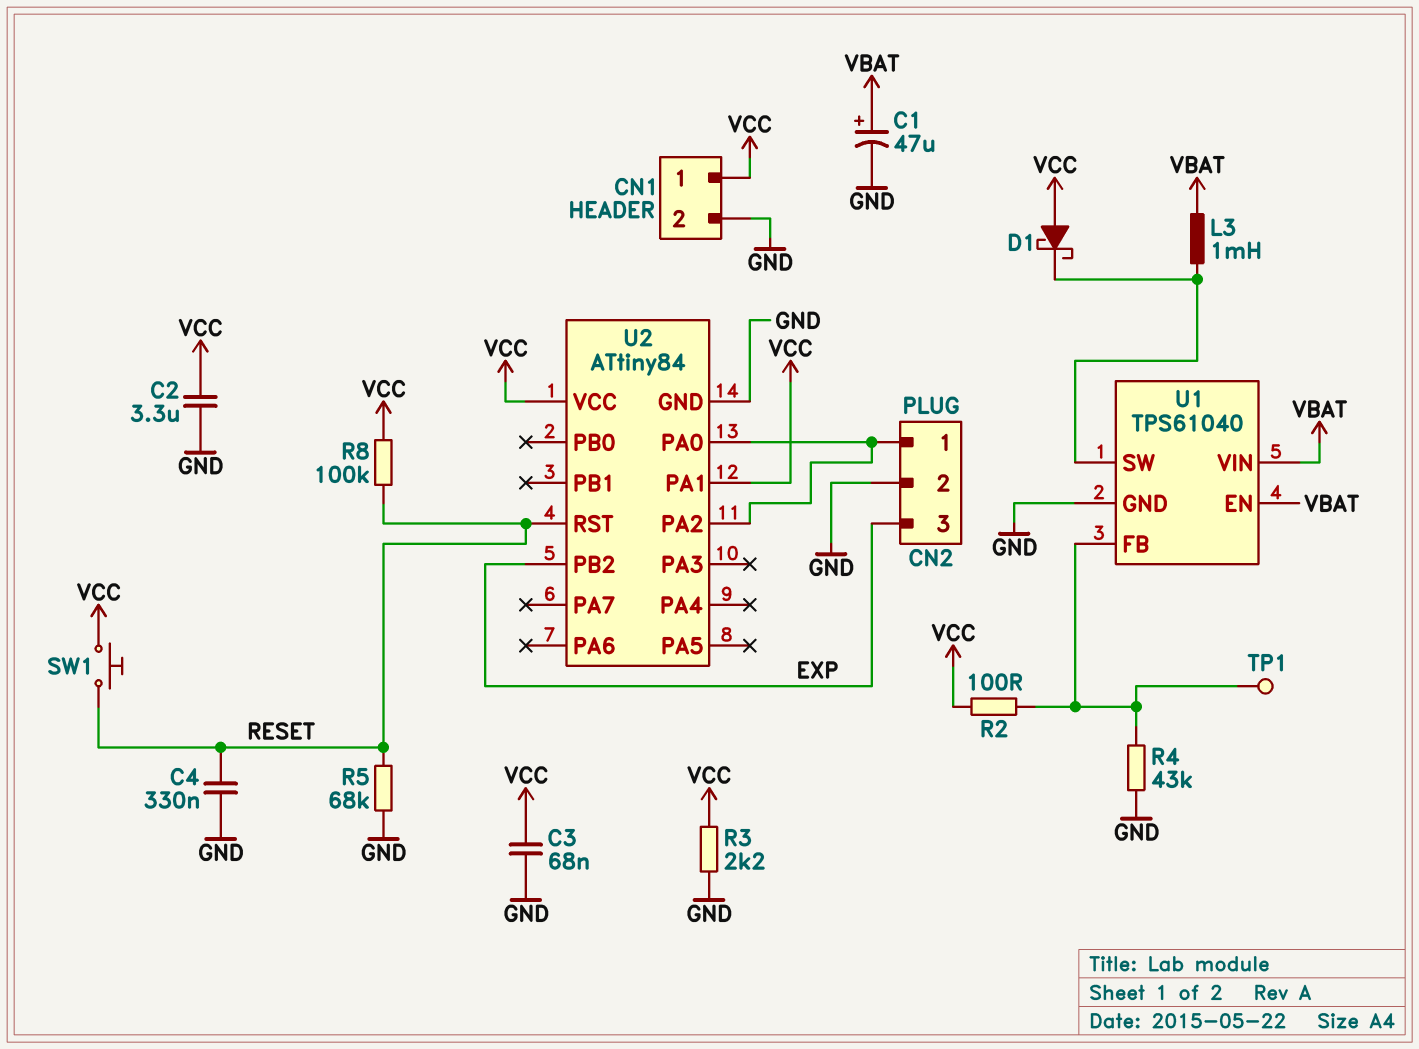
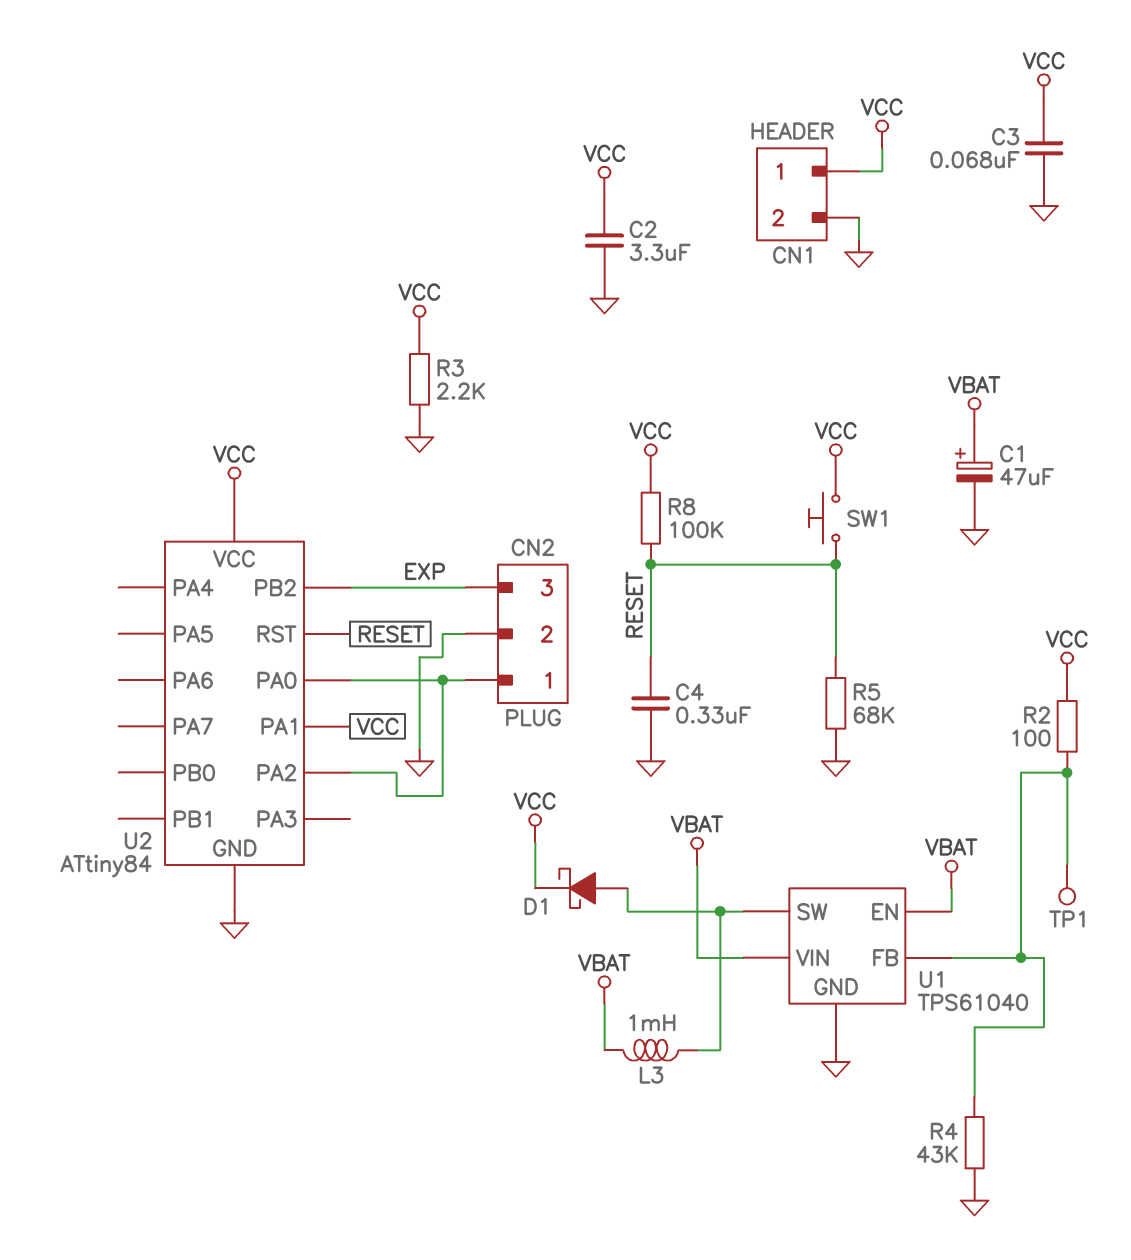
D1: schottky (A VCC, K U1/SW) -> schottky (A U1/SW, K VCC)

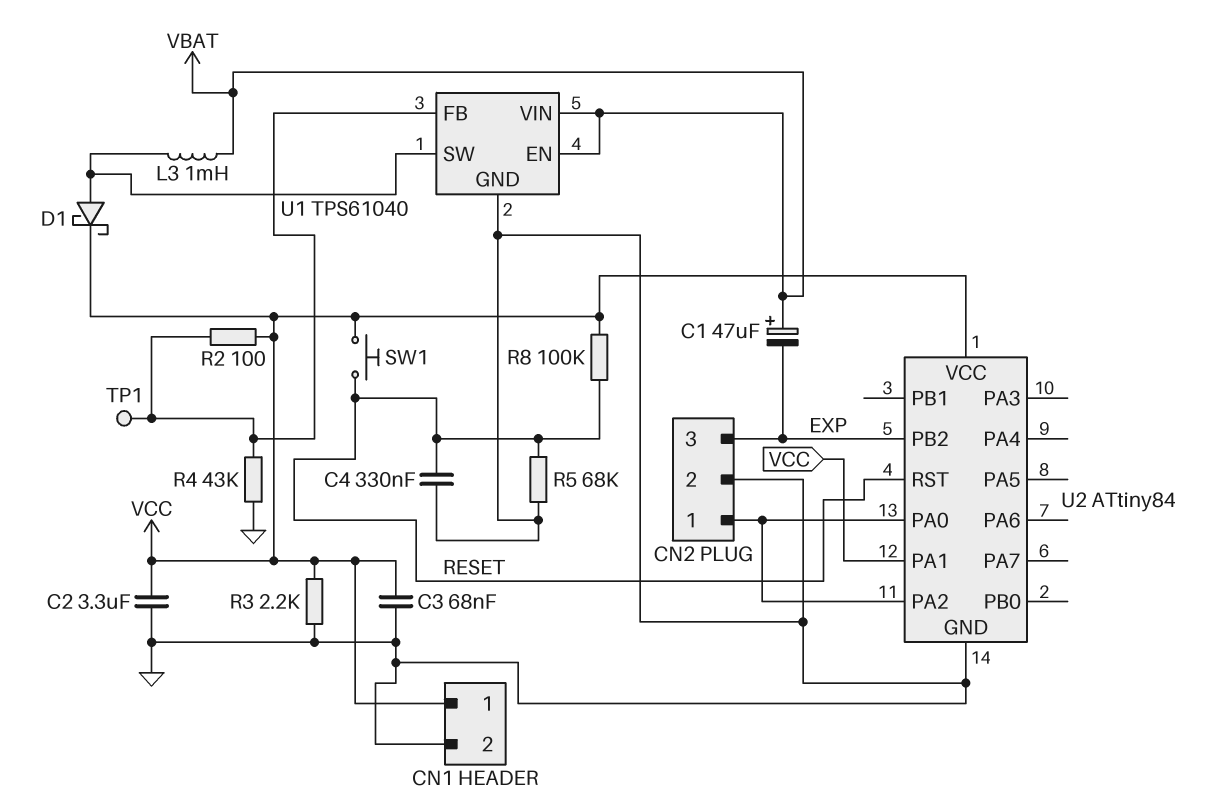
C1: 47uF (plus VBAT, minus GND) -> 47uF (plus VBAT, minus EXP)

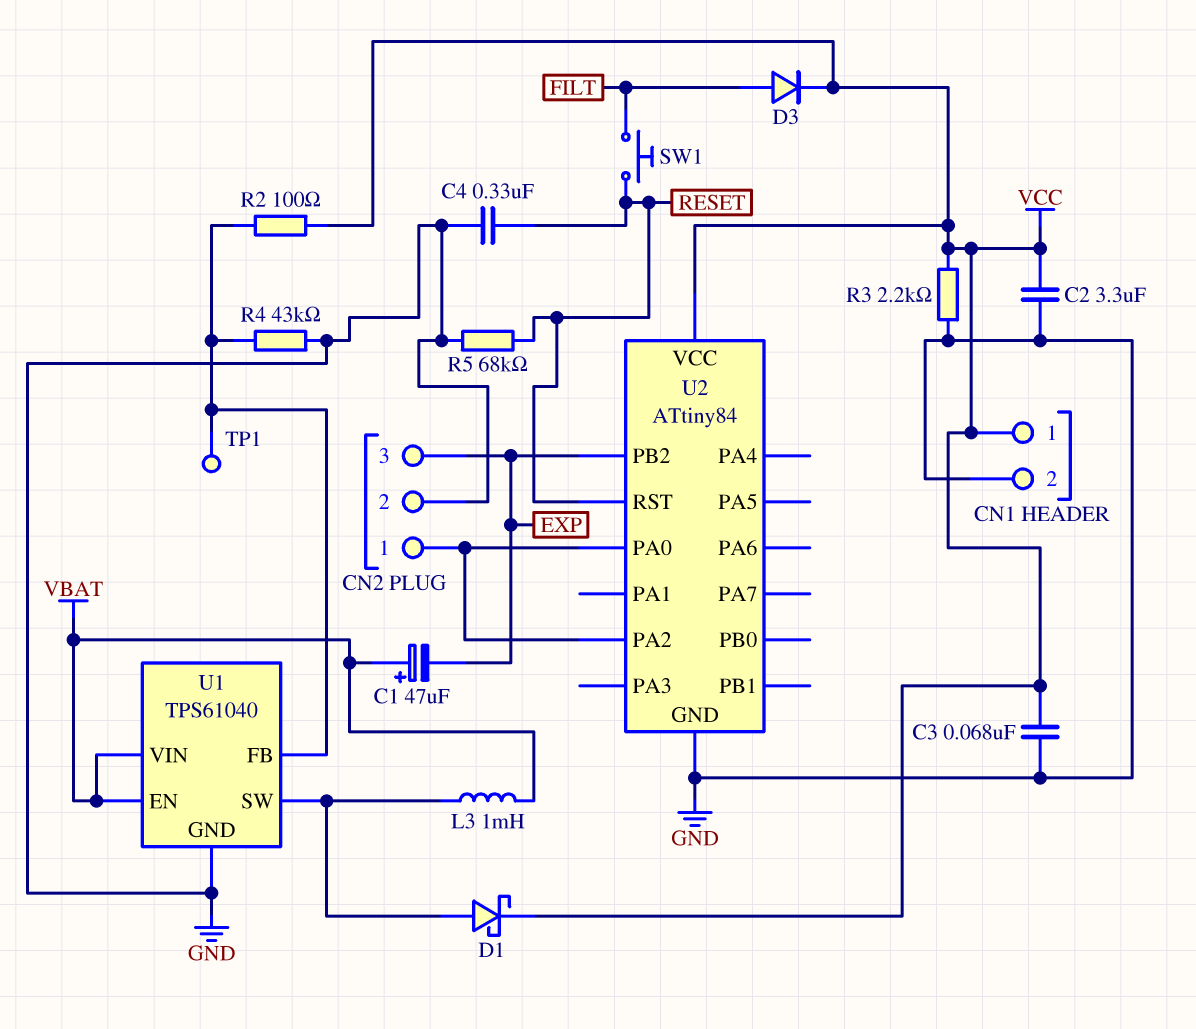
D3: none -> diode (A FILT, K VCC)
R8: 100k (RESET, VCC) -> none
SW1: button (RESET, VCC) -> button (FILT, RESET)
U2 pin PA1: VCC -> none

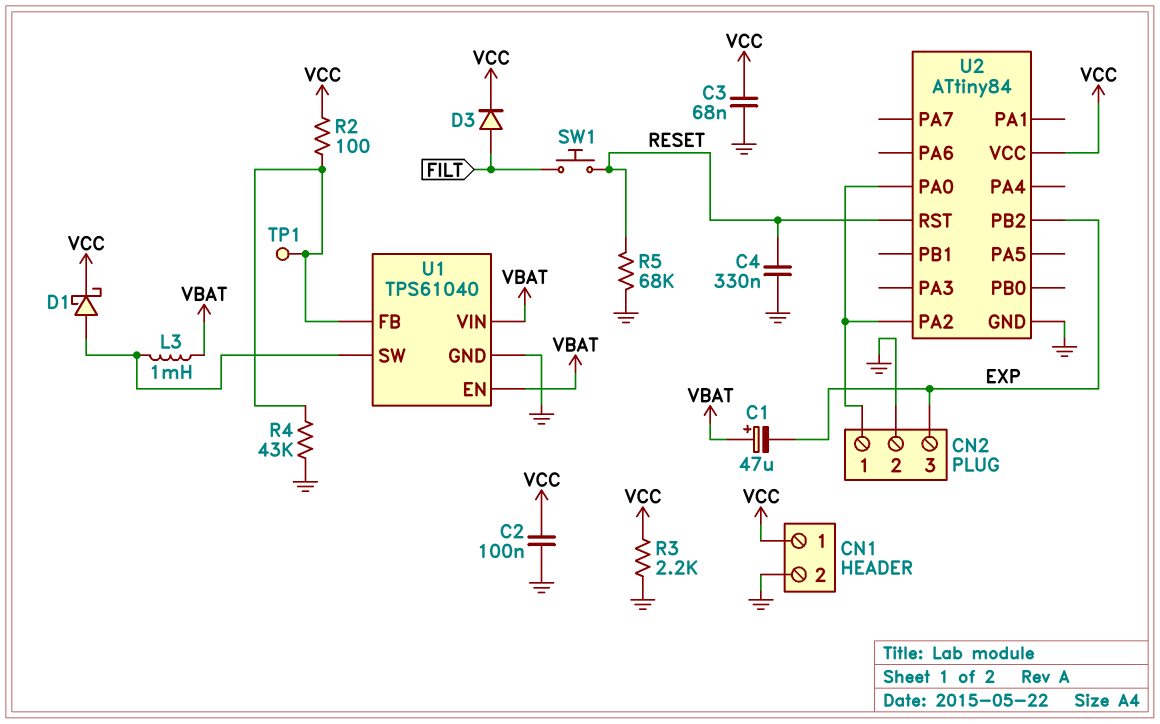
C2: 3.3uF (GND, VCC) -> 100nF (GND, VCC)

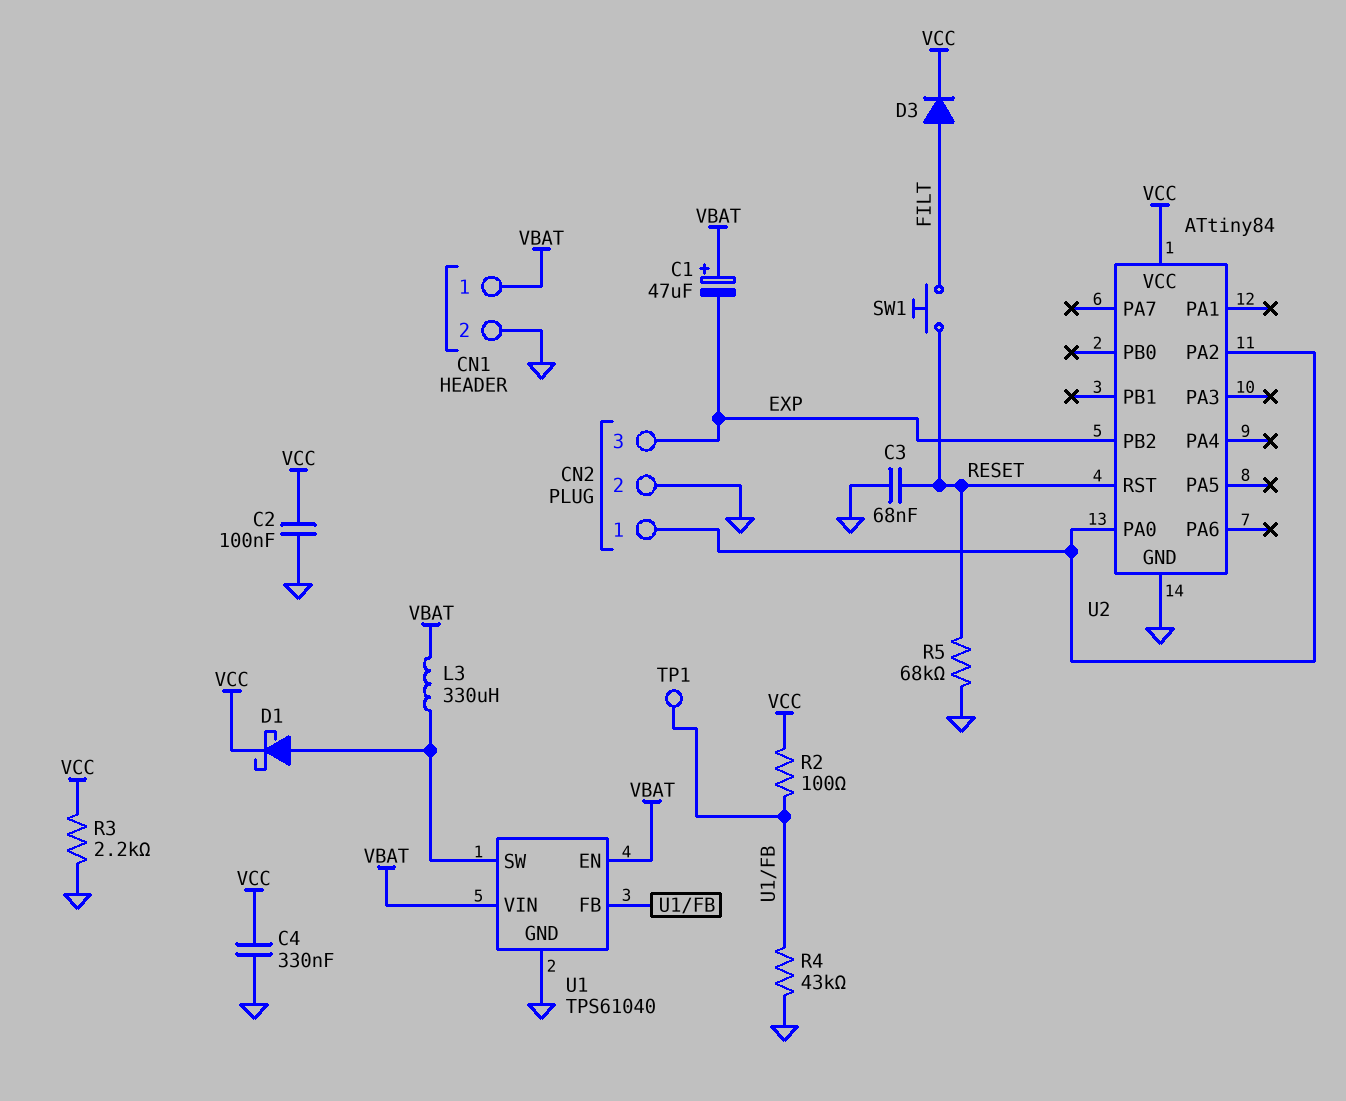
C3: 68nF (GND, VCC) -> 68nF (GND, RESET)
C4: 330nF (GND, RESET) -> 330nF (GND, VCC)
CN1 pin 1: VCC -> VBAT
L3: 1mH (U1/SW, VBAT) -> 330uH (U1/SW, VBAT)

